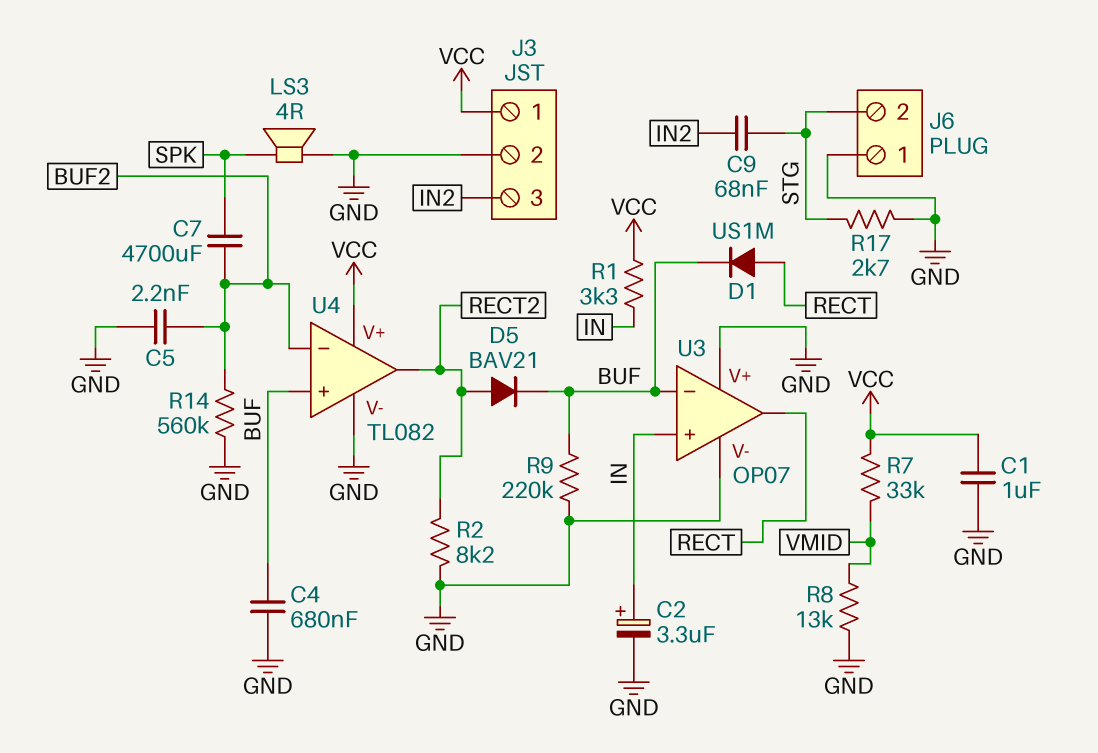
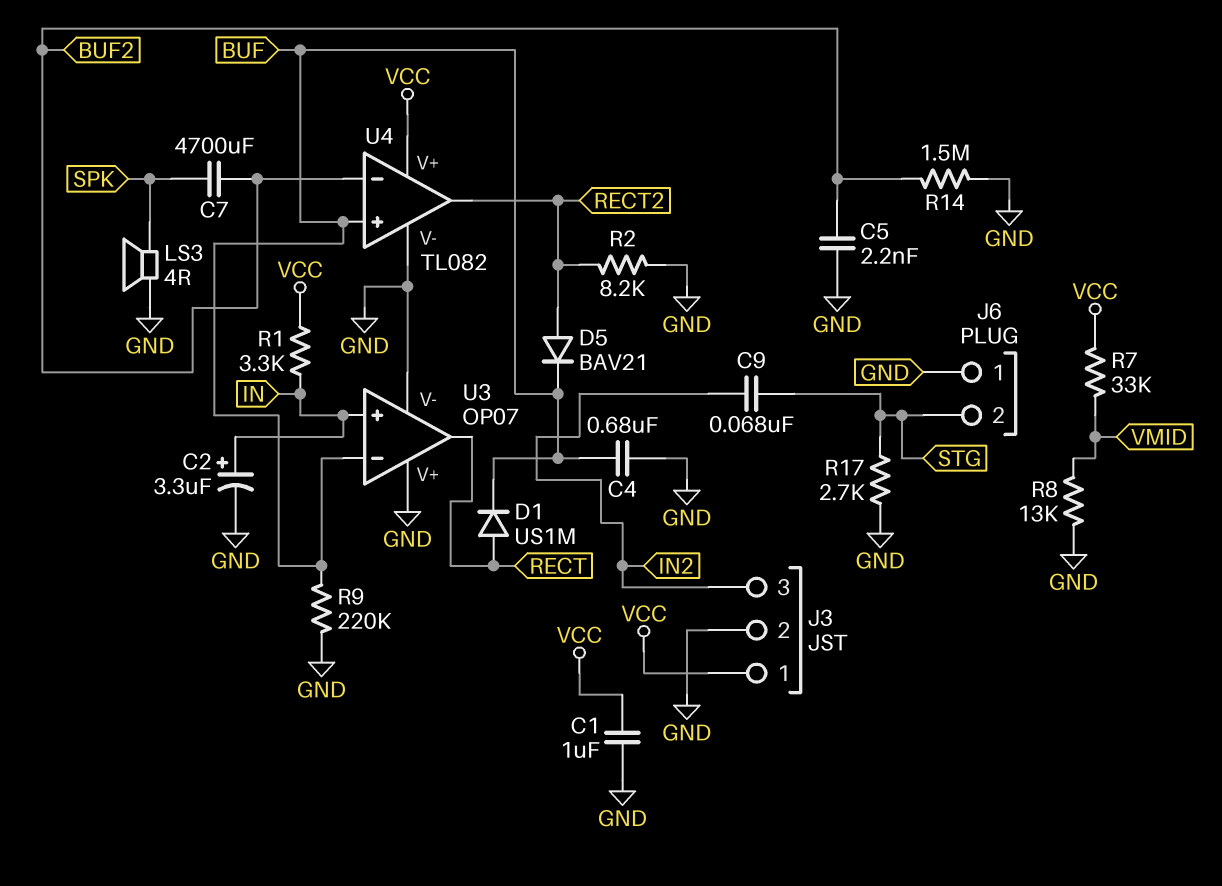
R14: 560k (BUF2, GND) -> 1.5M (BUF2, GND)

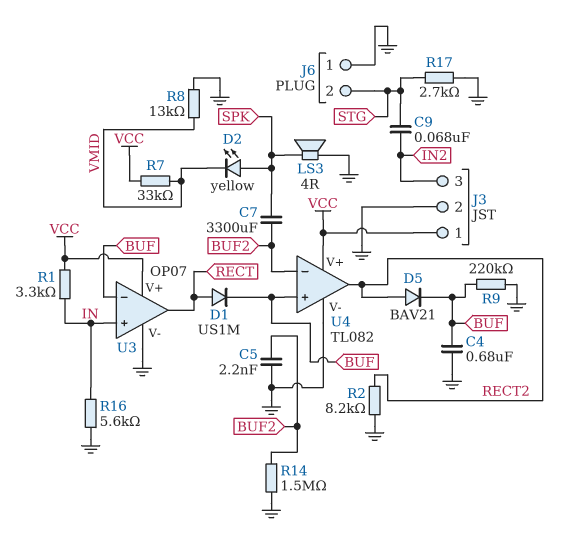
C1: 1uF (GND, VCC) -> none
C2: 3.3uF (plus IN, minus GND) -> none
C7: 4700uF (BUF2, SPK) -> 3300uF (BUF2, SPK)
D2: none -> LED yellow (A SPK, K VMID)
R16: none -> 5.6k (GND, IN)
U3 pin V+: GND -> VCC

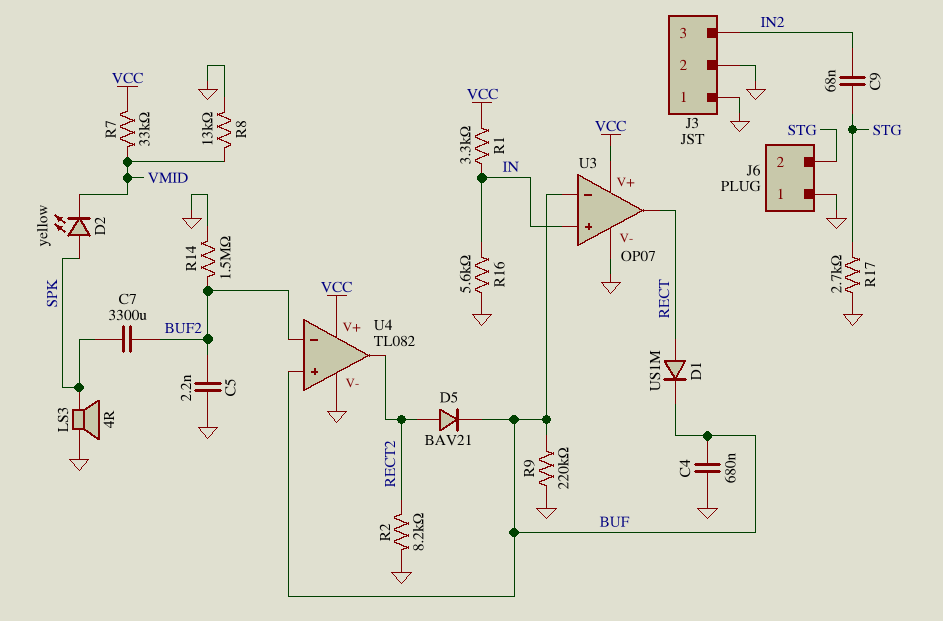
J3 pin 1: VCC -> GND

